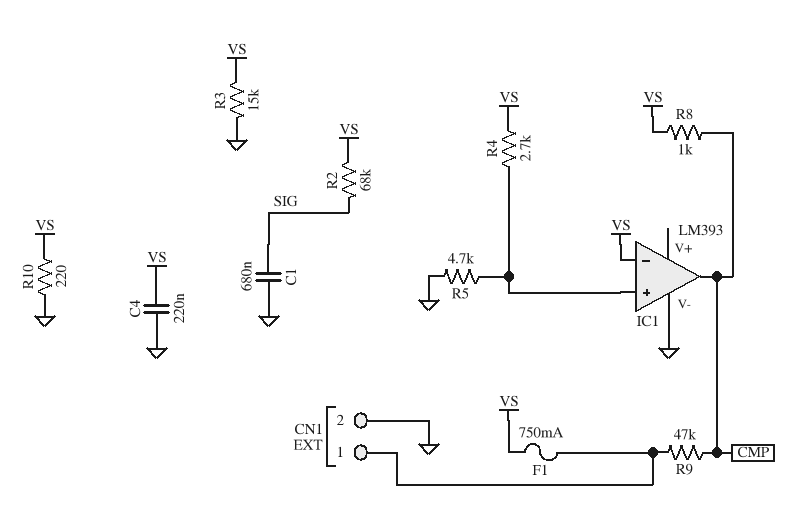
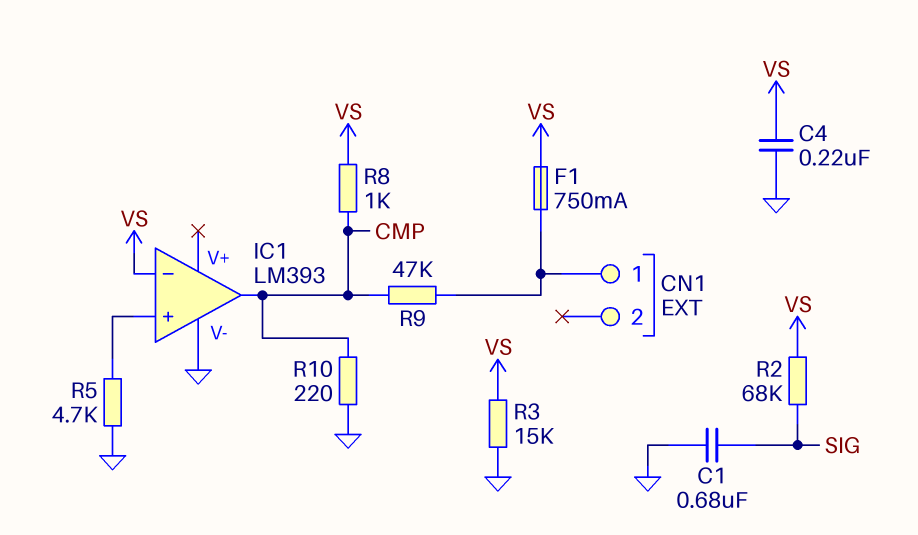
CN1 pin 2: GND -> none
R4: 2.7k (IC1/in+, VS) -> none
R10: 220 (GND, VS) -> 220 (CMP, GND)

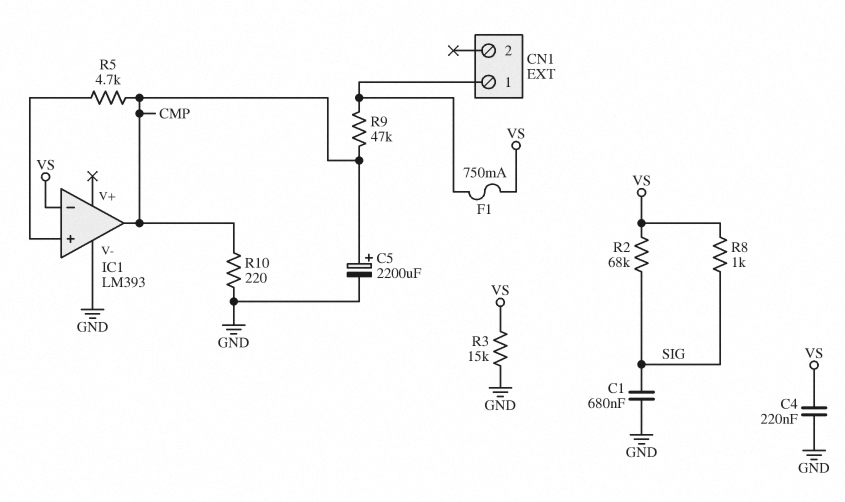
C5: none -> 2200uF (plus CMP, minus GND)
R5: 4.7k (GND, IC1/in+) -> 4.7k (CMP, IC1/in+)
R8: 1k (CMP, VS) -> 1k (SIG, VS)

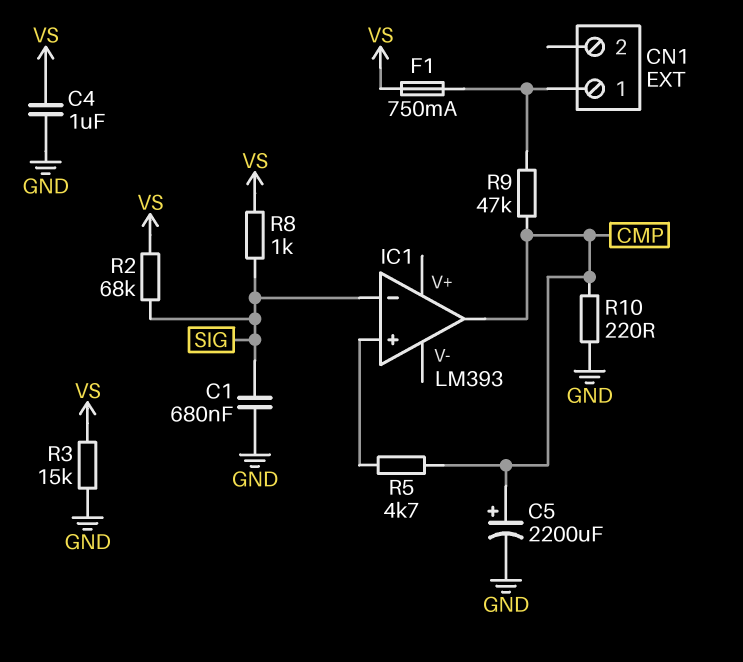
C4: 220nF (GND, VS) -> 1uF (GND, VS)
IC1 pin V-: GND -> none
IC1 pin in-: VS -> SIG

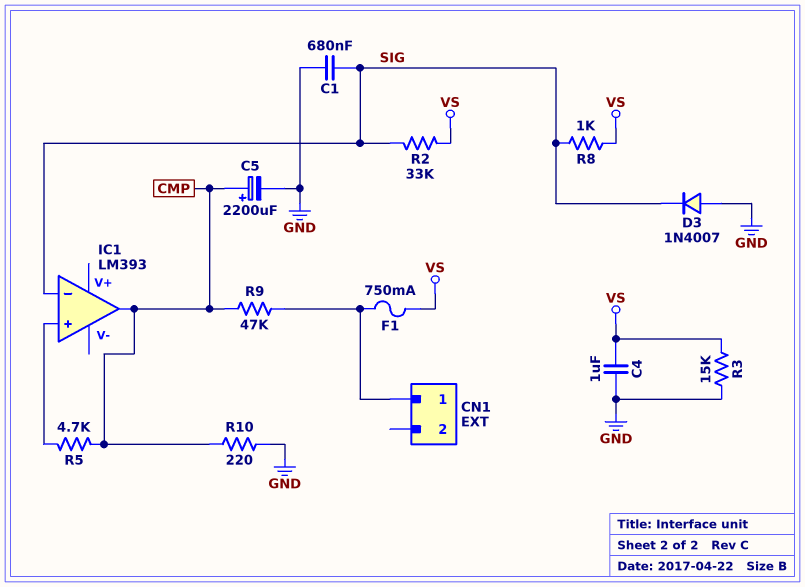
D3: none -> diode 1N4007 (A GND, K SIG)
R2: 68k (SIG, VS) -> 33k (SIG, VS)

